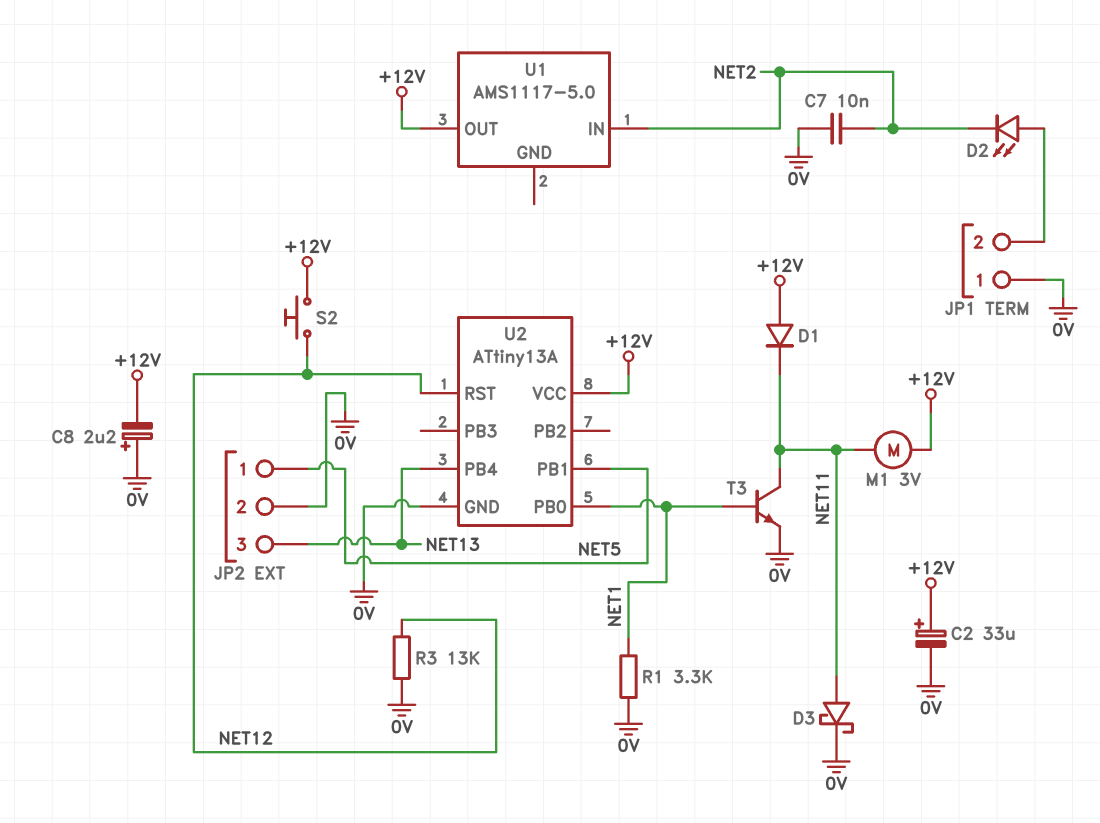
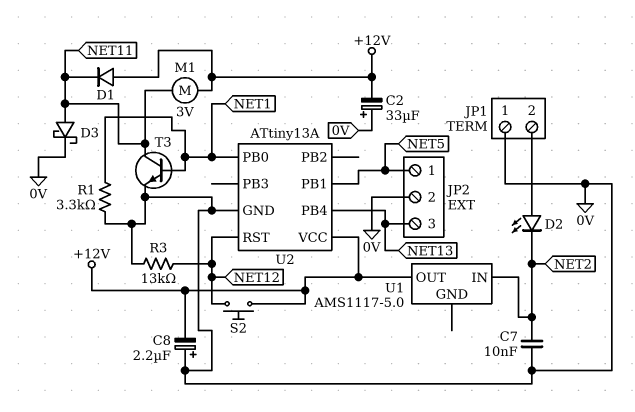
C2: 33uF (plus +12V, minus 0V) -> 33uF (plus 0V, minus +12V)

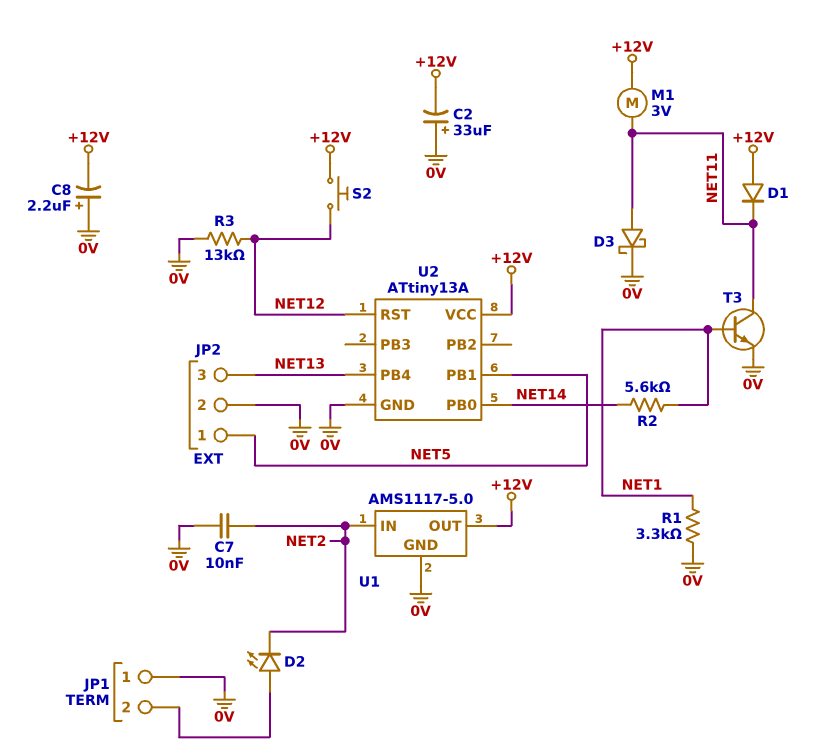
R2: none -> 5.6k (NET1, NET14)
U1 pin GND: none -> 0V
U2 pin PB0: NET1 -> NET14

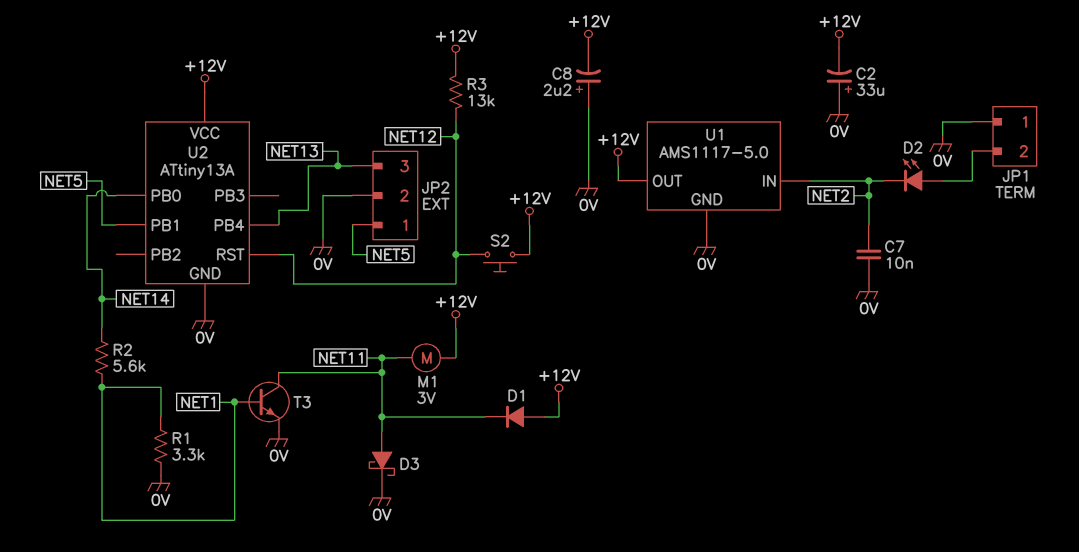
R3: 13k (0V, NET12) -> 13k (+12V, NET12)

